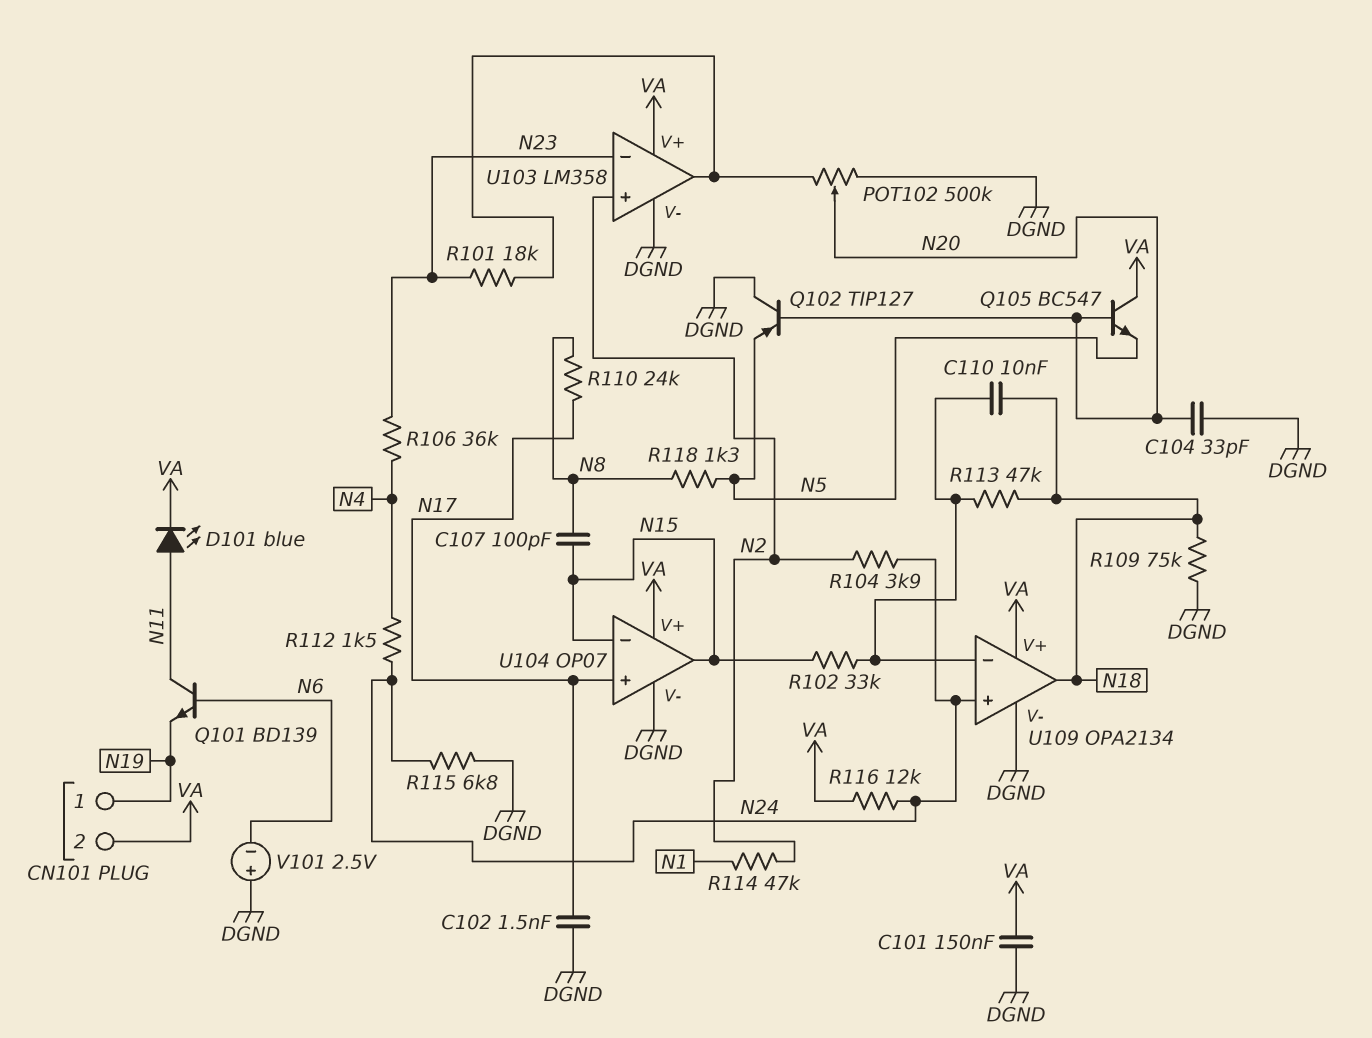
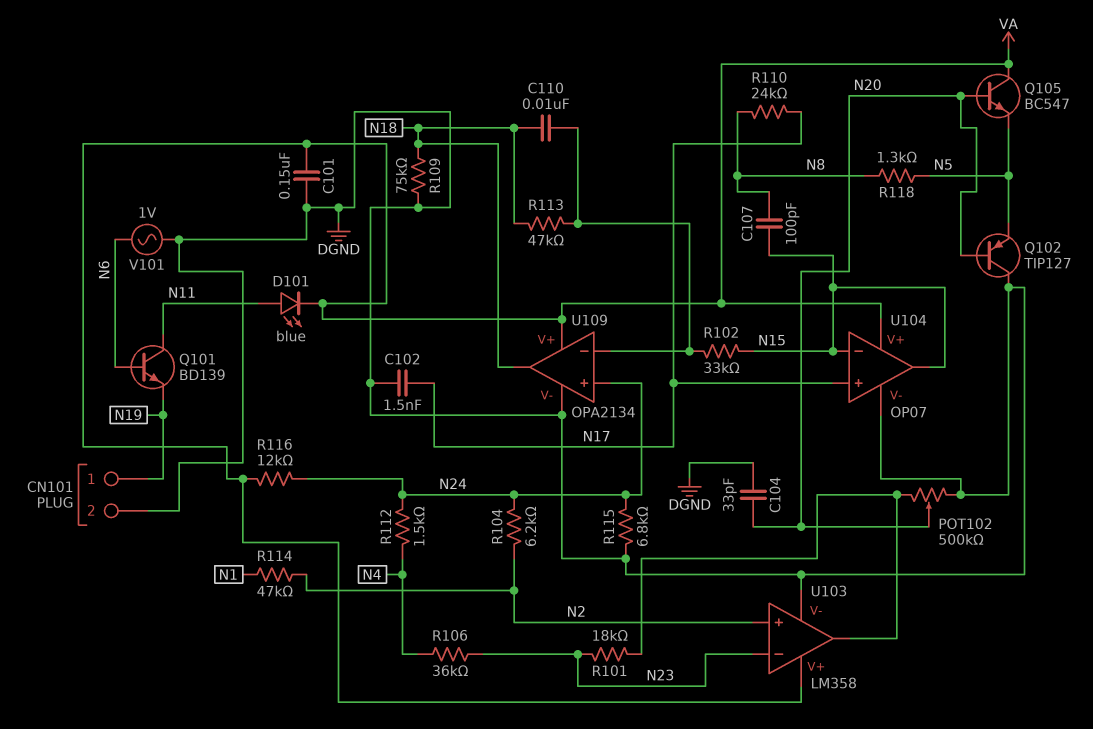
CN101 pin 2: VA -> DGND
R104: 3.9k (N2, N24) -> 6.2k (N2, N24)
V101: 2.5V (plus DGND, minus N6) -> AC 1V (DGND, N6)

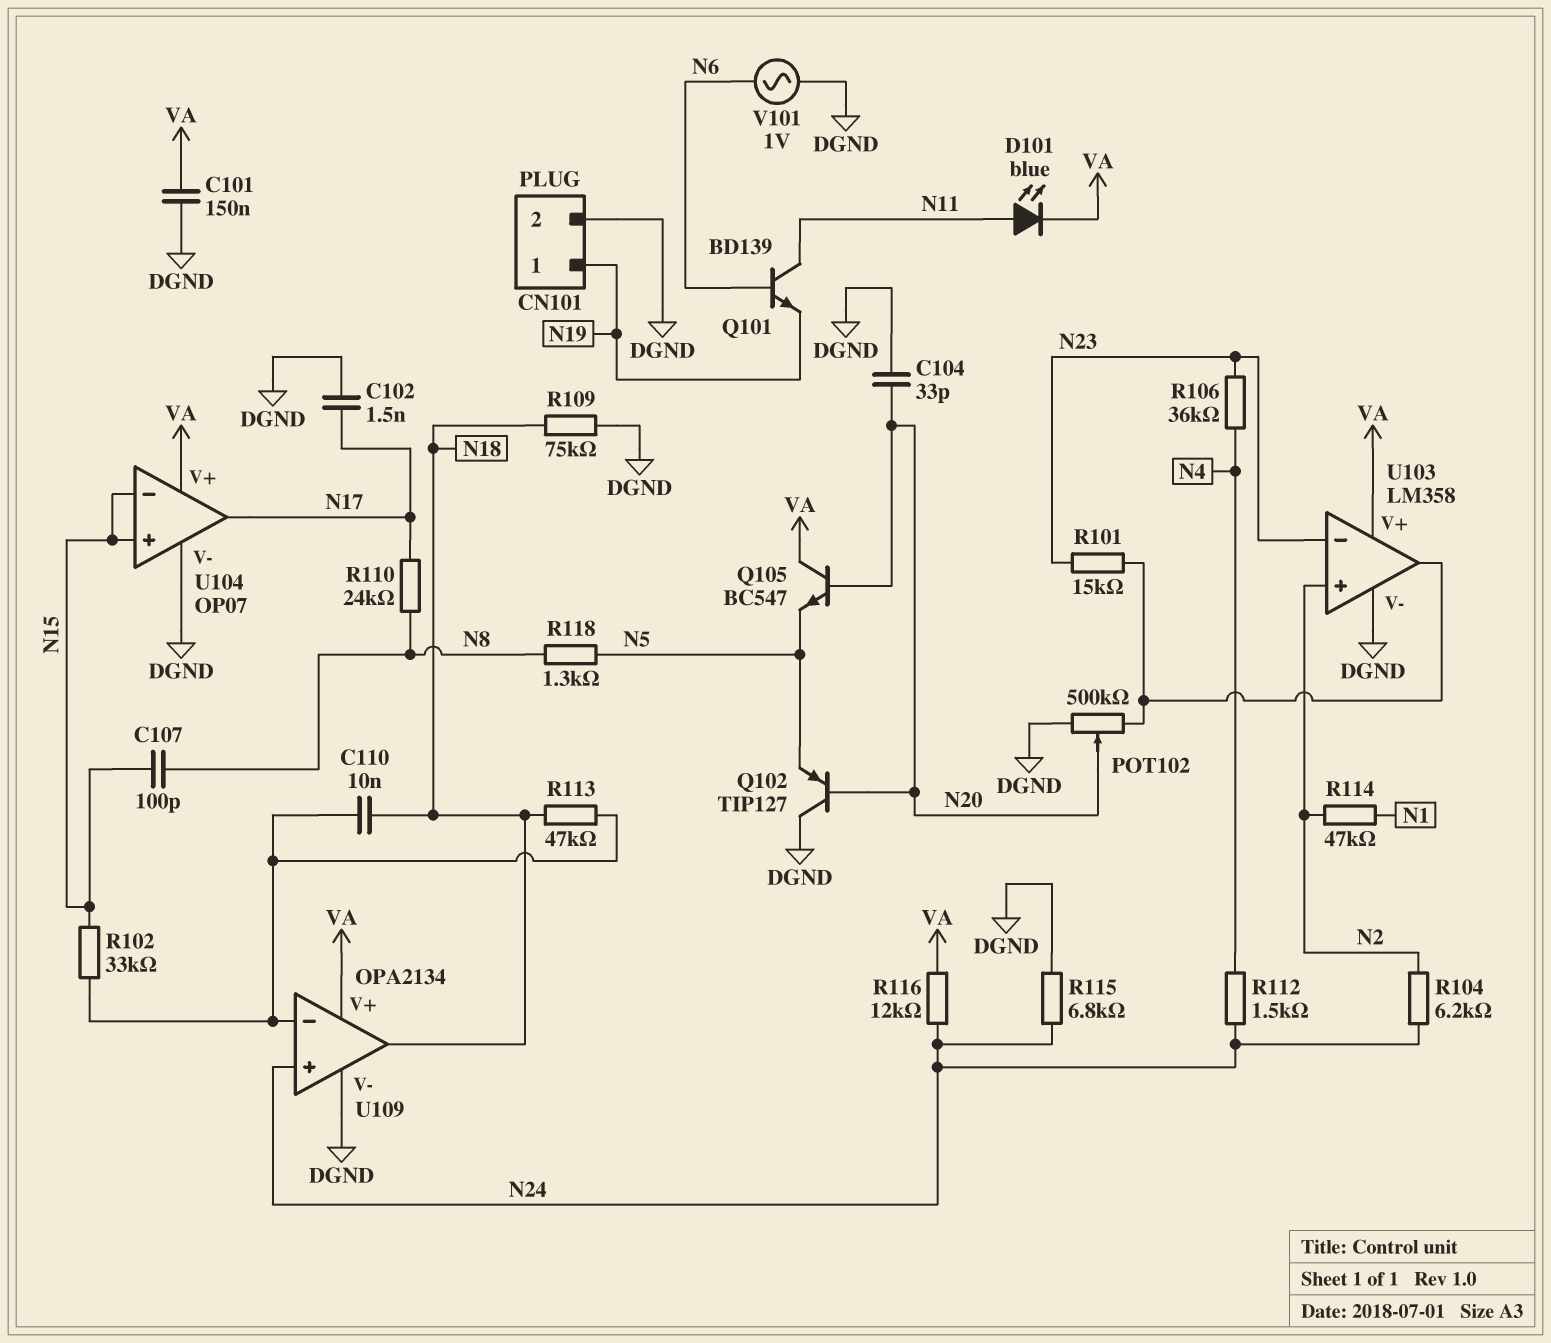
R101: 18k (N23, U103/out) -> 15k (N23, U103/out)
U104 pin in+: N17 -> N15
U104 pin out: N15 -> N17

